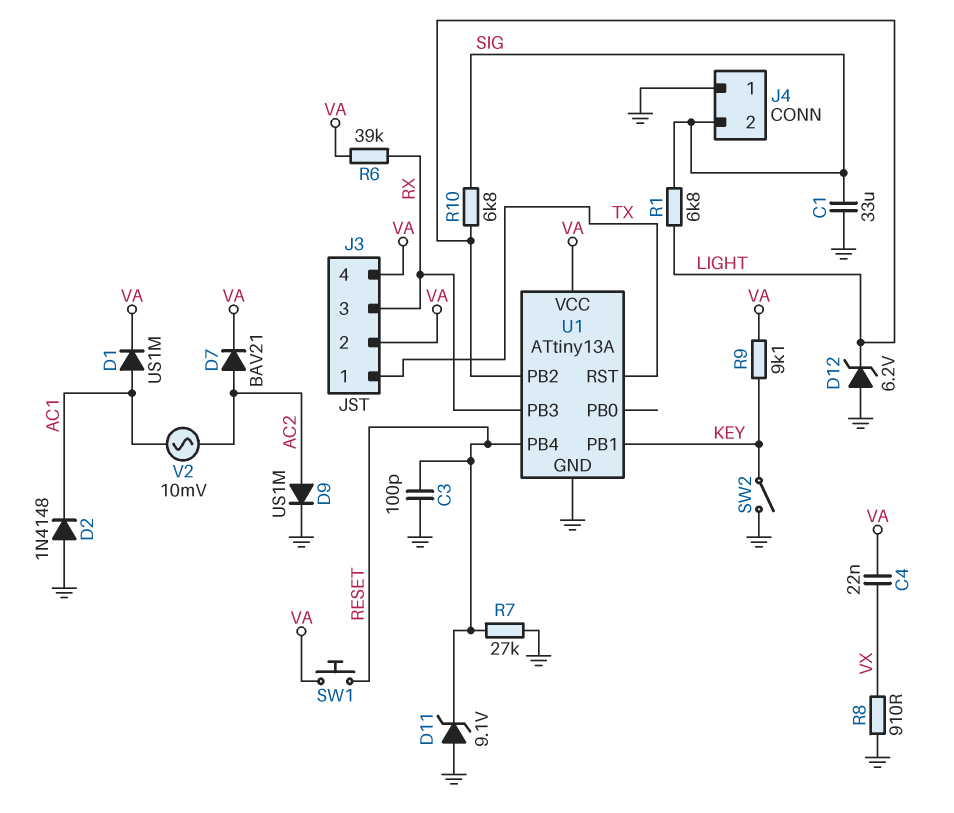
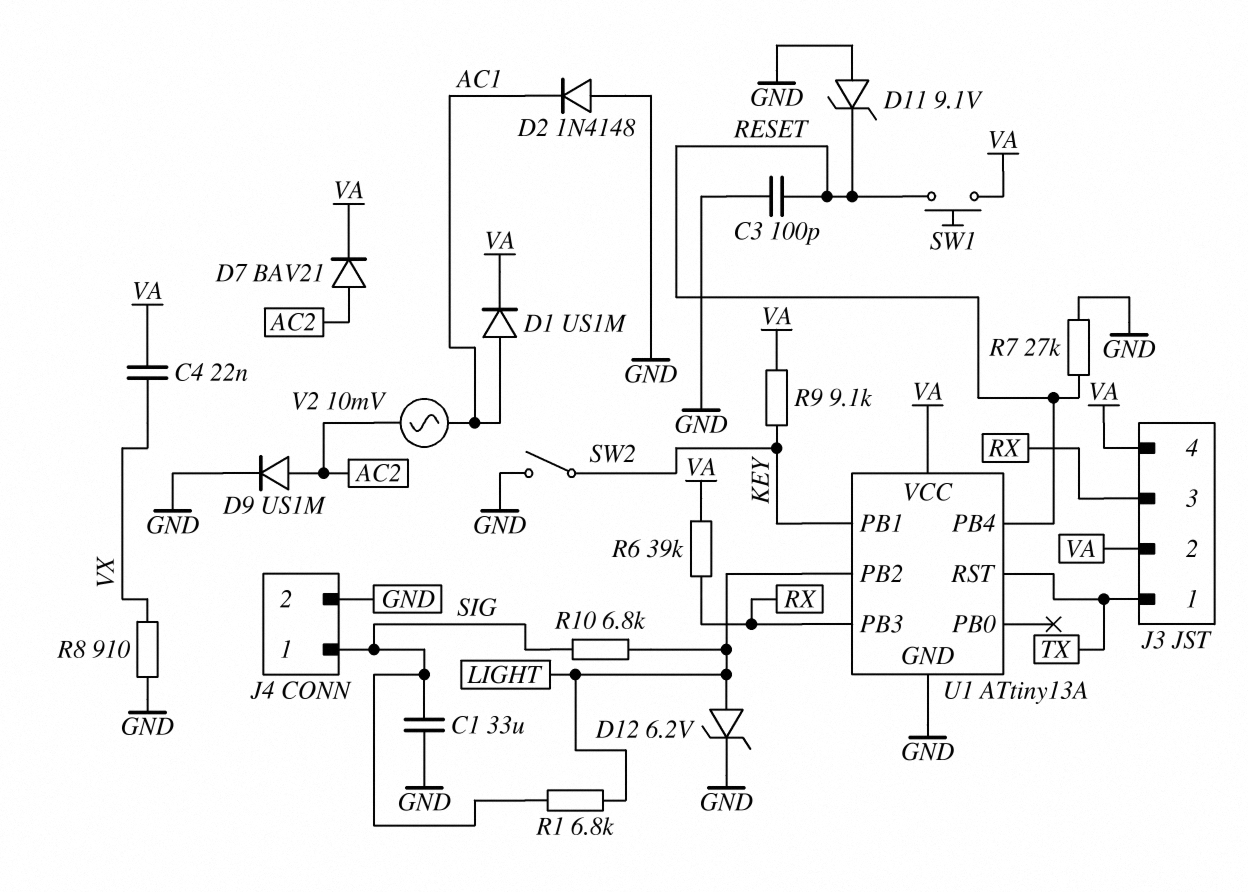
D12: zener 6.2V (A GND, K LIGHT) -> zener 6.2V (A LIGHT, K GND)
J4 pin 1: GND -> SIG
J4 pin 2: SIG -> GND

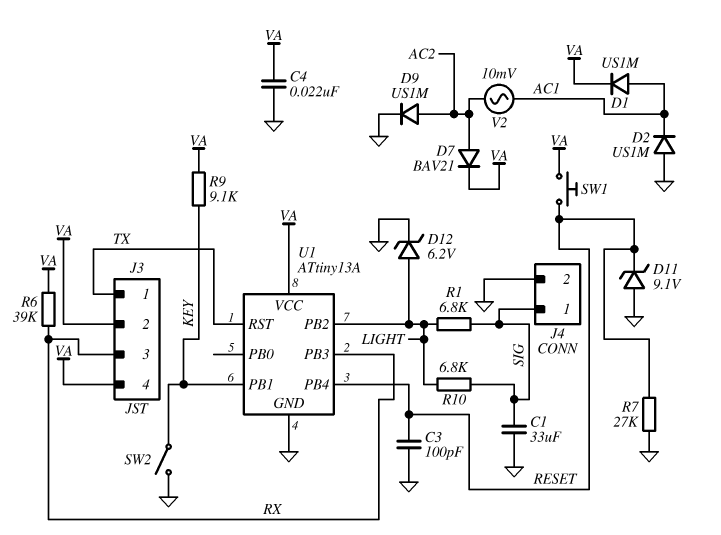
C4: 22nF (VA, VX) -> 22nF (GND, VA)
D2: diode 1N4148 (A GND, K AC1) -> diode US1M (A GND, K AC1)
R8: 910 (GND, VX) -> none

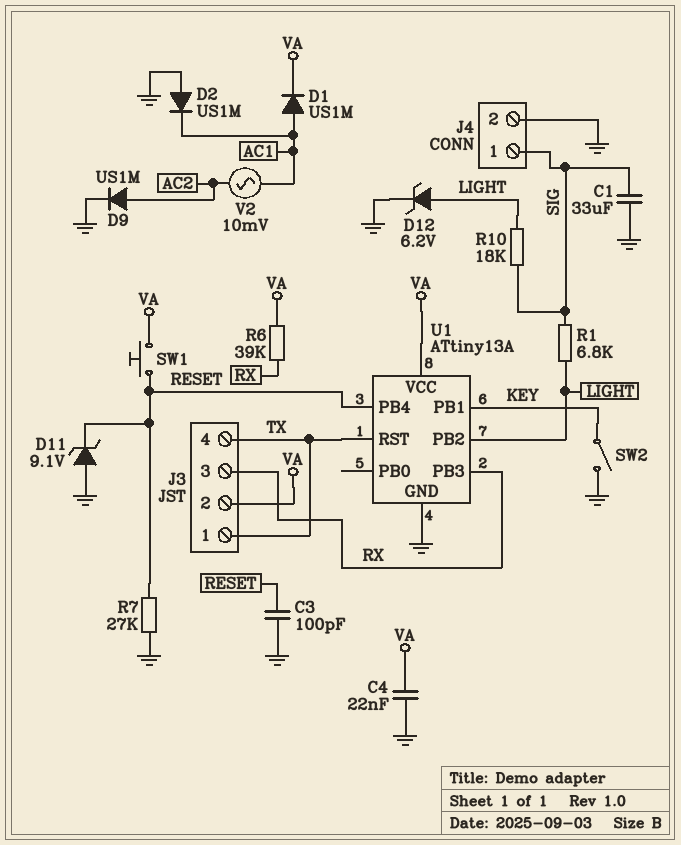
D7: diode BAV21 (A AC2, K VA) -> none
J3 pin 4: VA -> TX
R9: 9.1k (KEY, VA) -> none
R10: 6.8k (LIGHT, SIG) -> 18k (LIGHT, SIG)

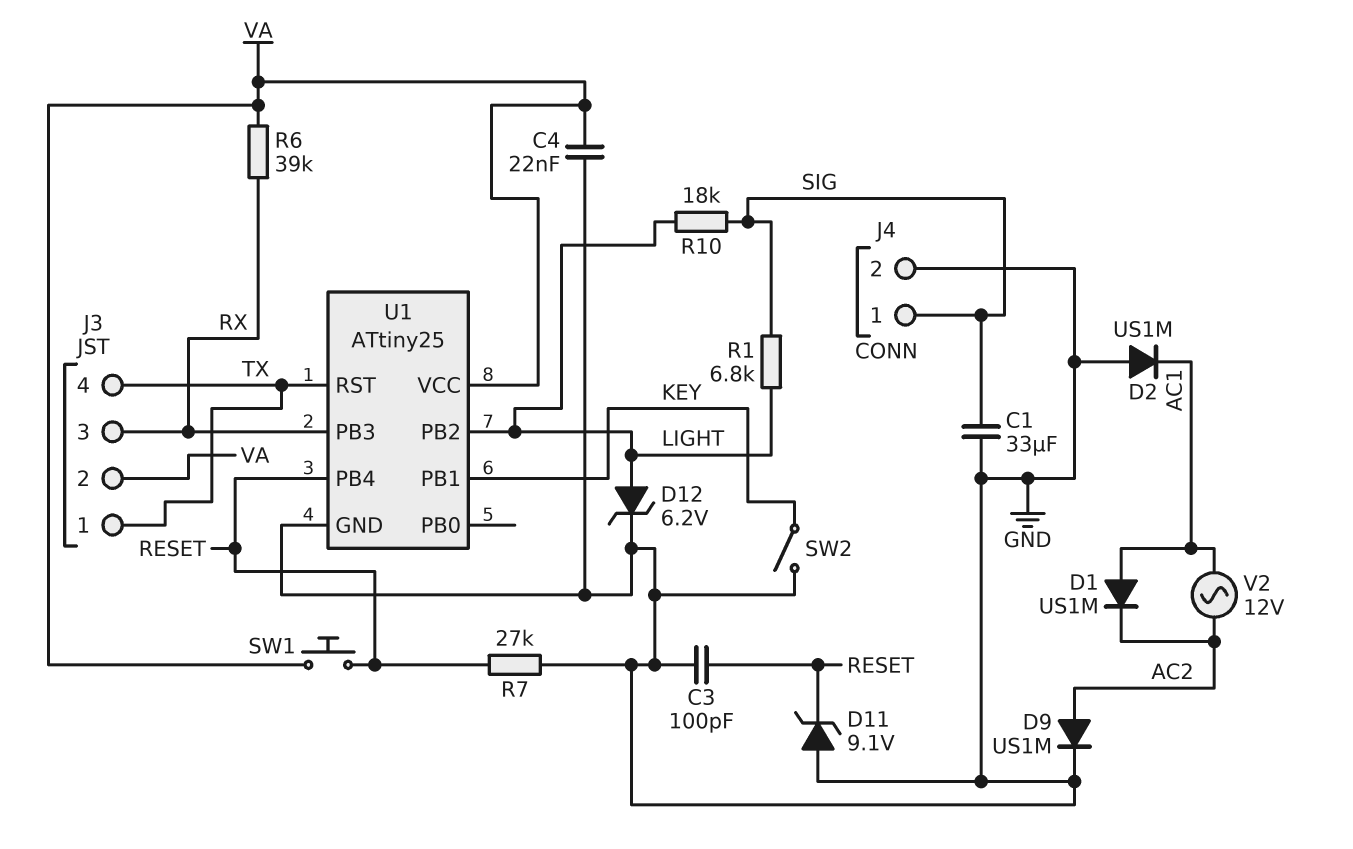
D1: diode US1M (A AC1, K VA) -> diode US1M (A AC1, K AC2)
U1: ATtiny13A -> ATtiny25
V2: AC 10mV (AC1, AC2) -> AC 12V (AC1, AC2)

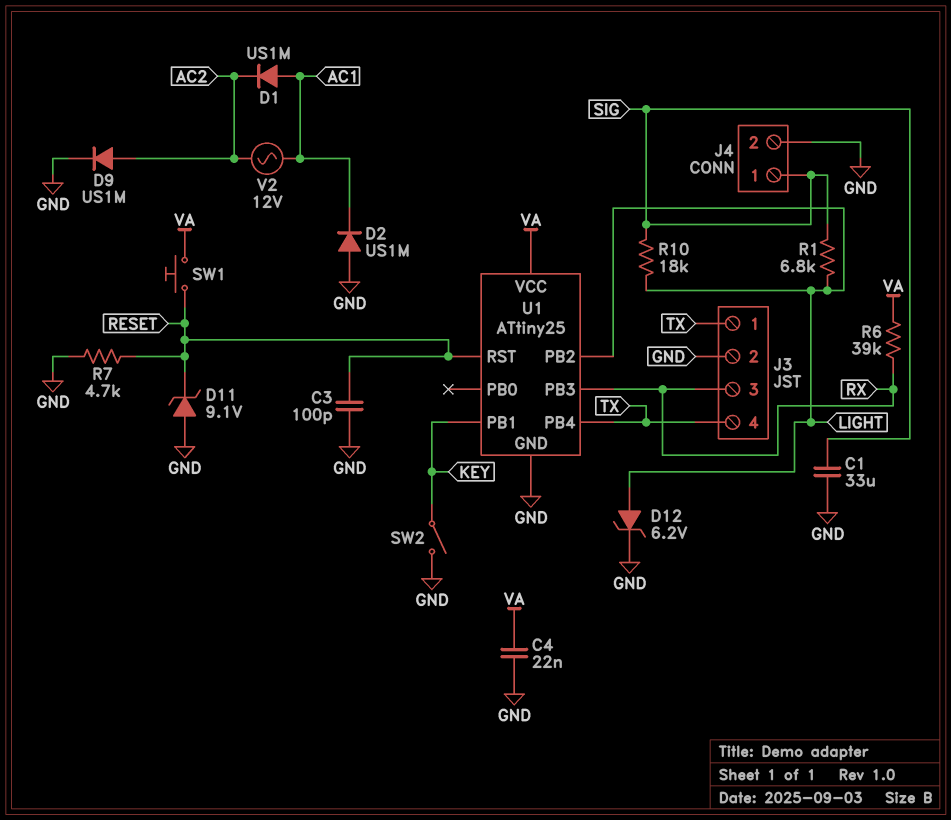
J3 pin 2: VA -> GND
R7: 27k (GND, RESET) -> 4.7k (GND, RESET)
U1 pin PB4: RESET -> TX
U1 pin RST: TX -> RESET

